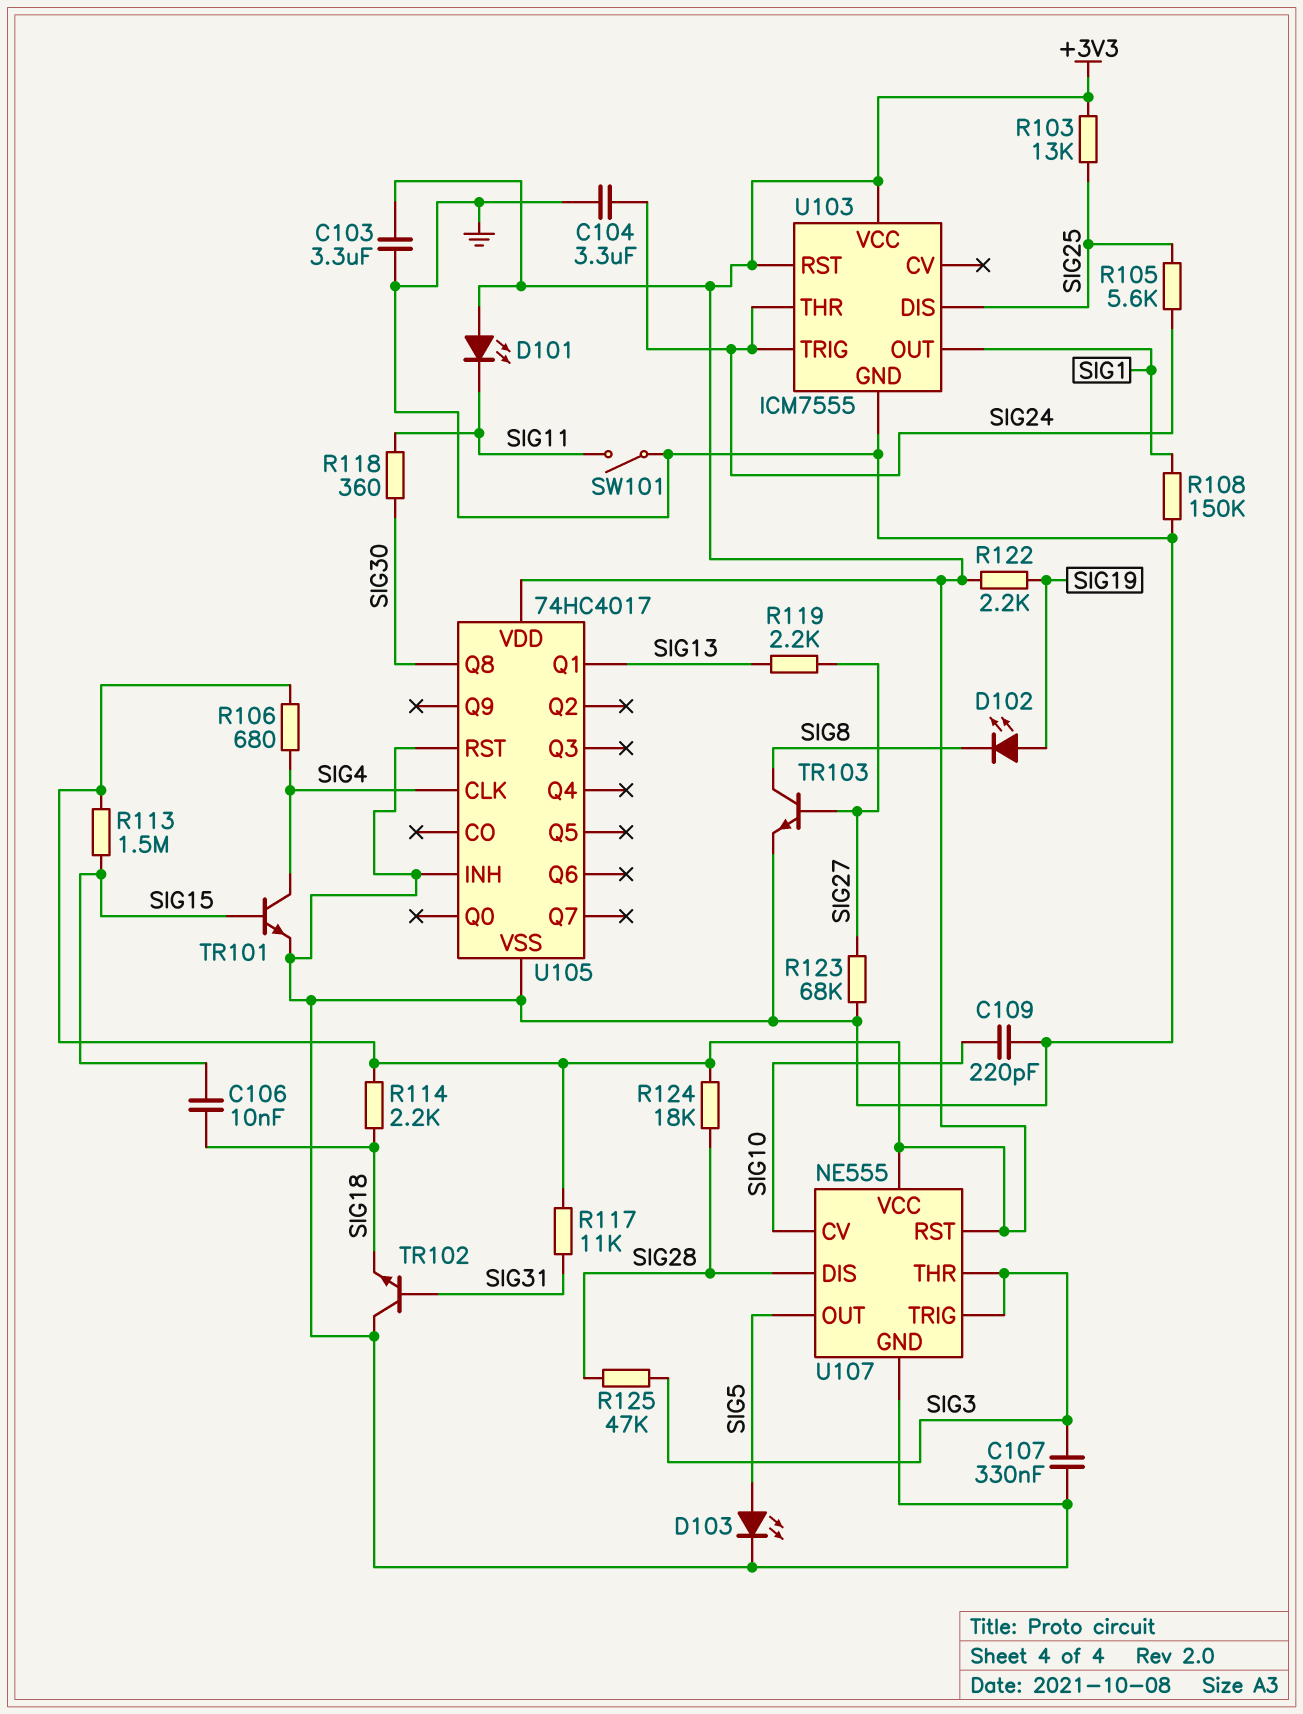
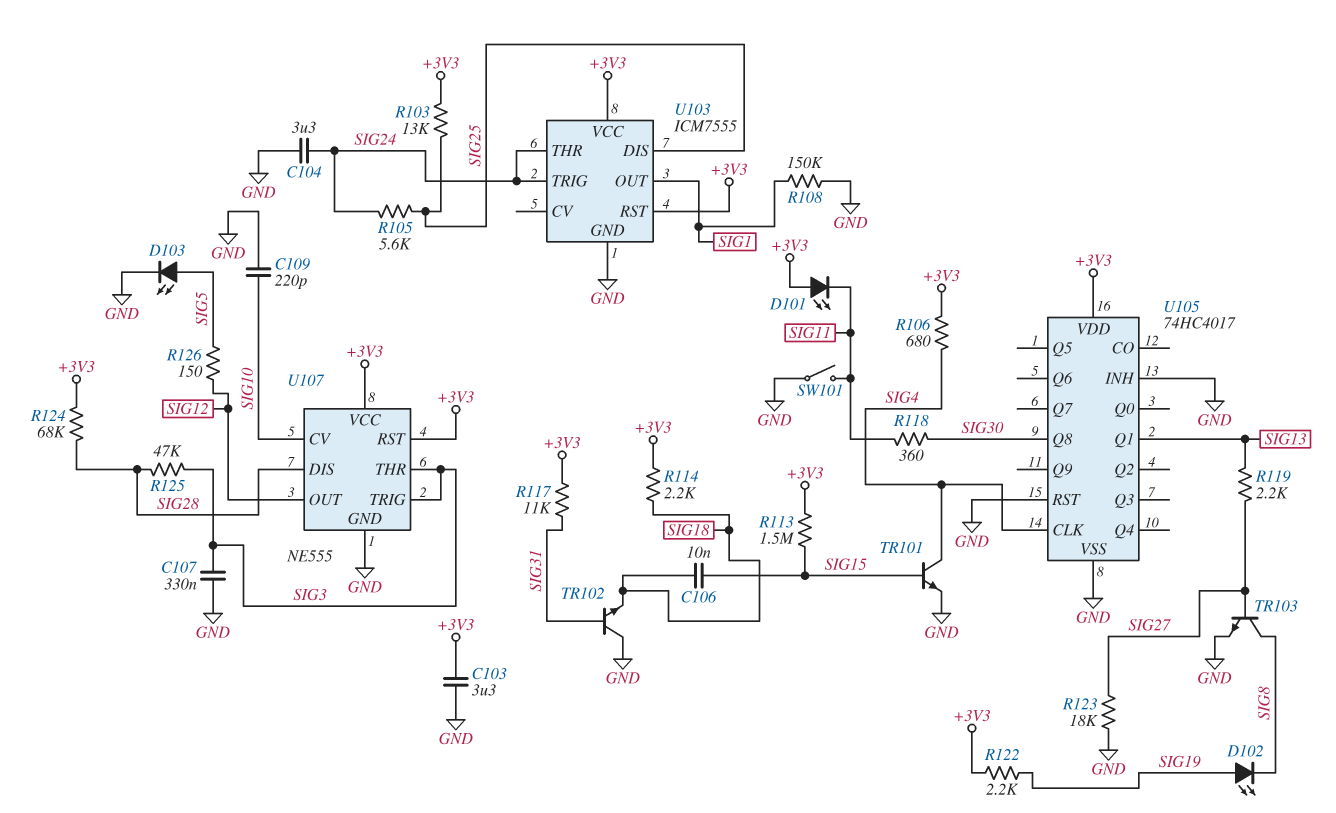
R123: 68k (GND, SIG27) -> 18k (GND, SIG27)
R124: 18k (+3V3, SIG28) -> 68k (+3V3, SIG28)
R126: none -> 150 (SIG5, SIG12)
U107 pin OUT: SIG5 -> SIG12

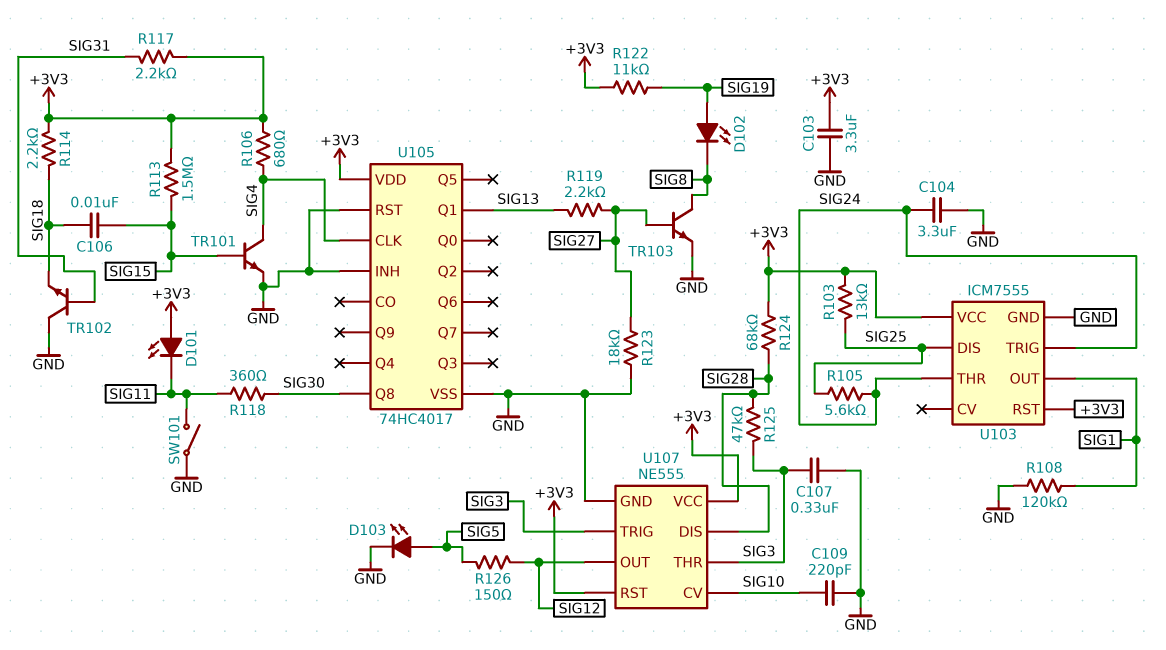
R108: 150k (GND, SIG1) -> 120k (GND, SIG1)
R117: 11k (+3V3, SIG31) -> 2.2k (+3V3, SIG31)
R122: 2.2k (+3V3, SIG19) -> 11k (+3V3, SIG19)

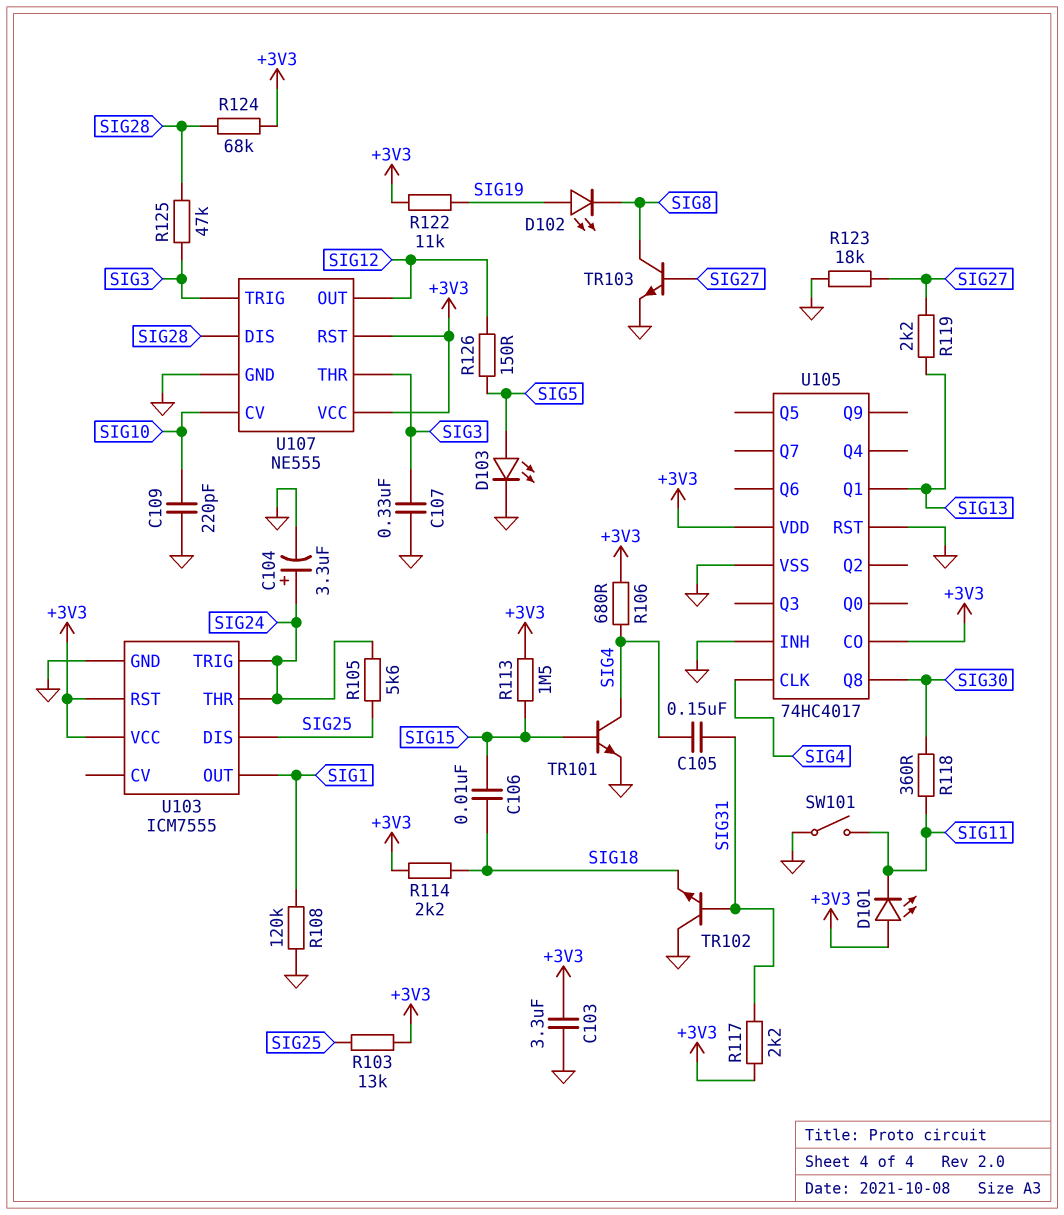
C104: 3.3uF (GND, SIG24) -> 3.3uF (plus SIG24, minus GND)
C105: none -> 150nF (SIG4, SIG31)
U105 pin CO: none -> +3V3

